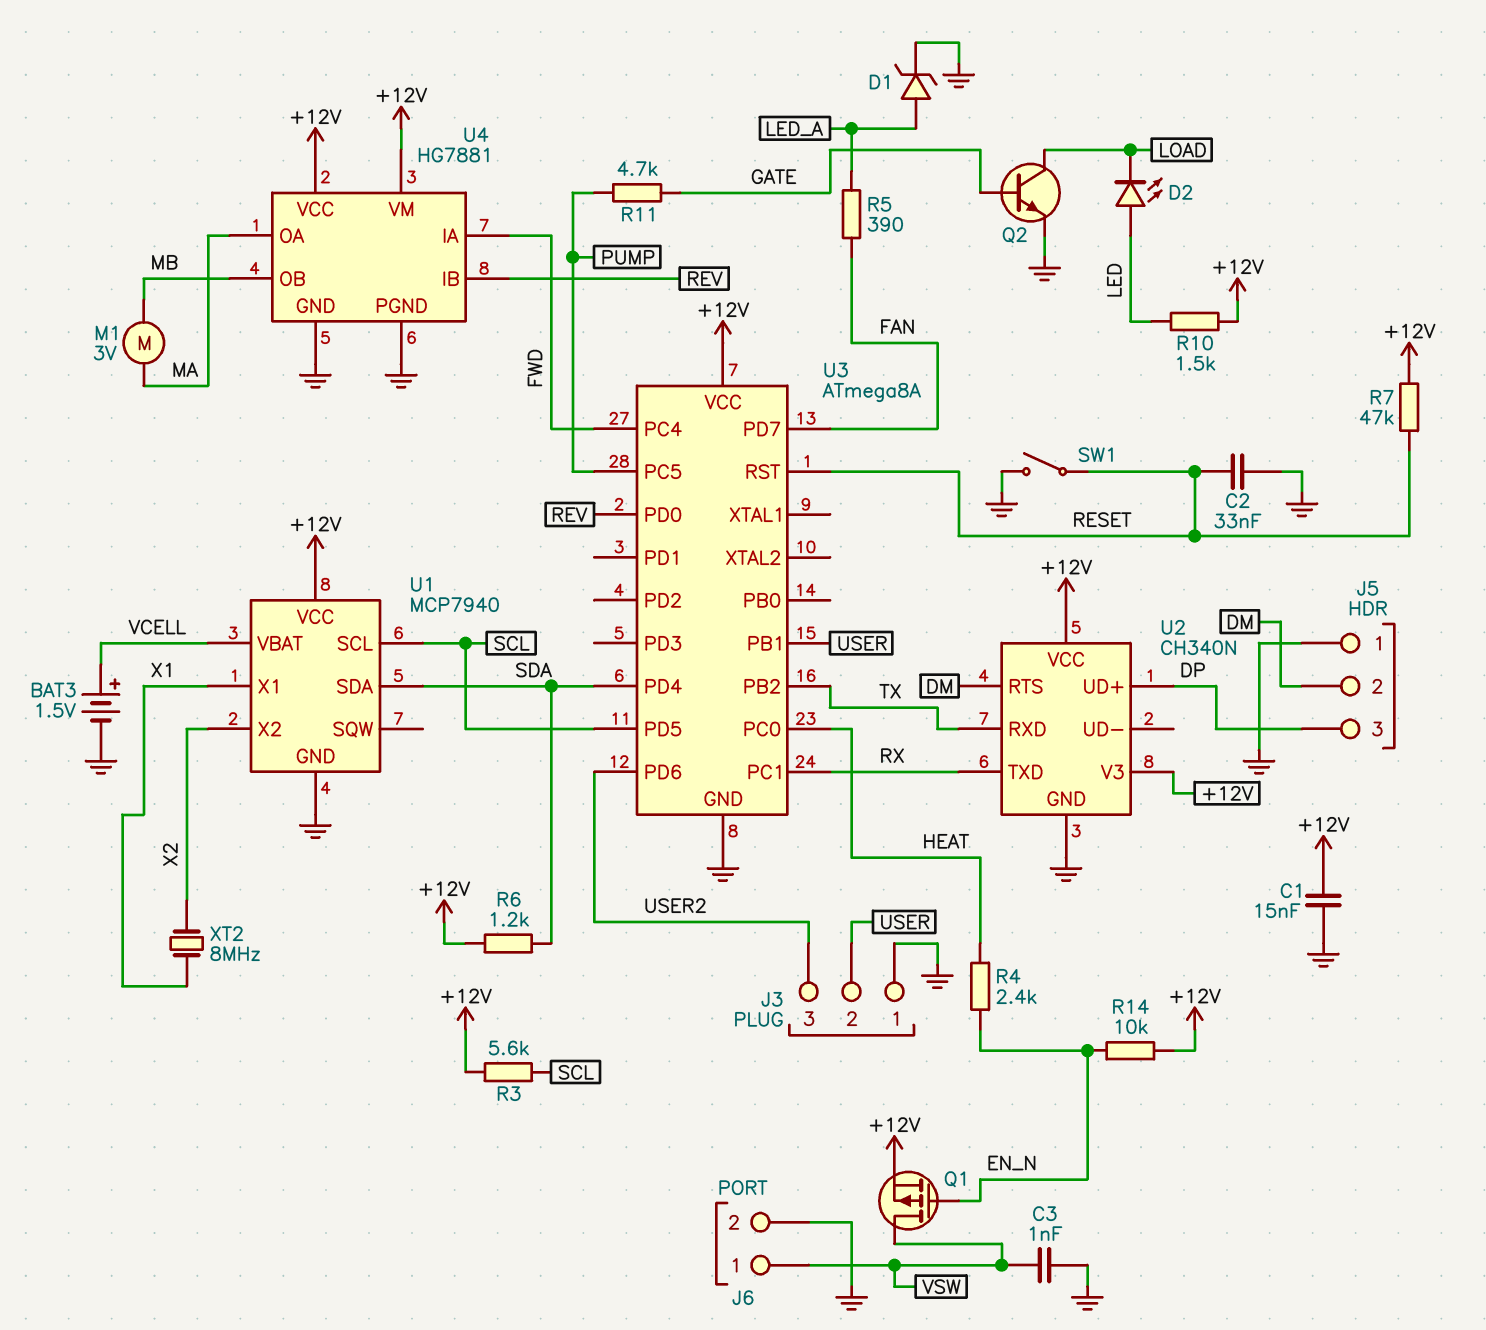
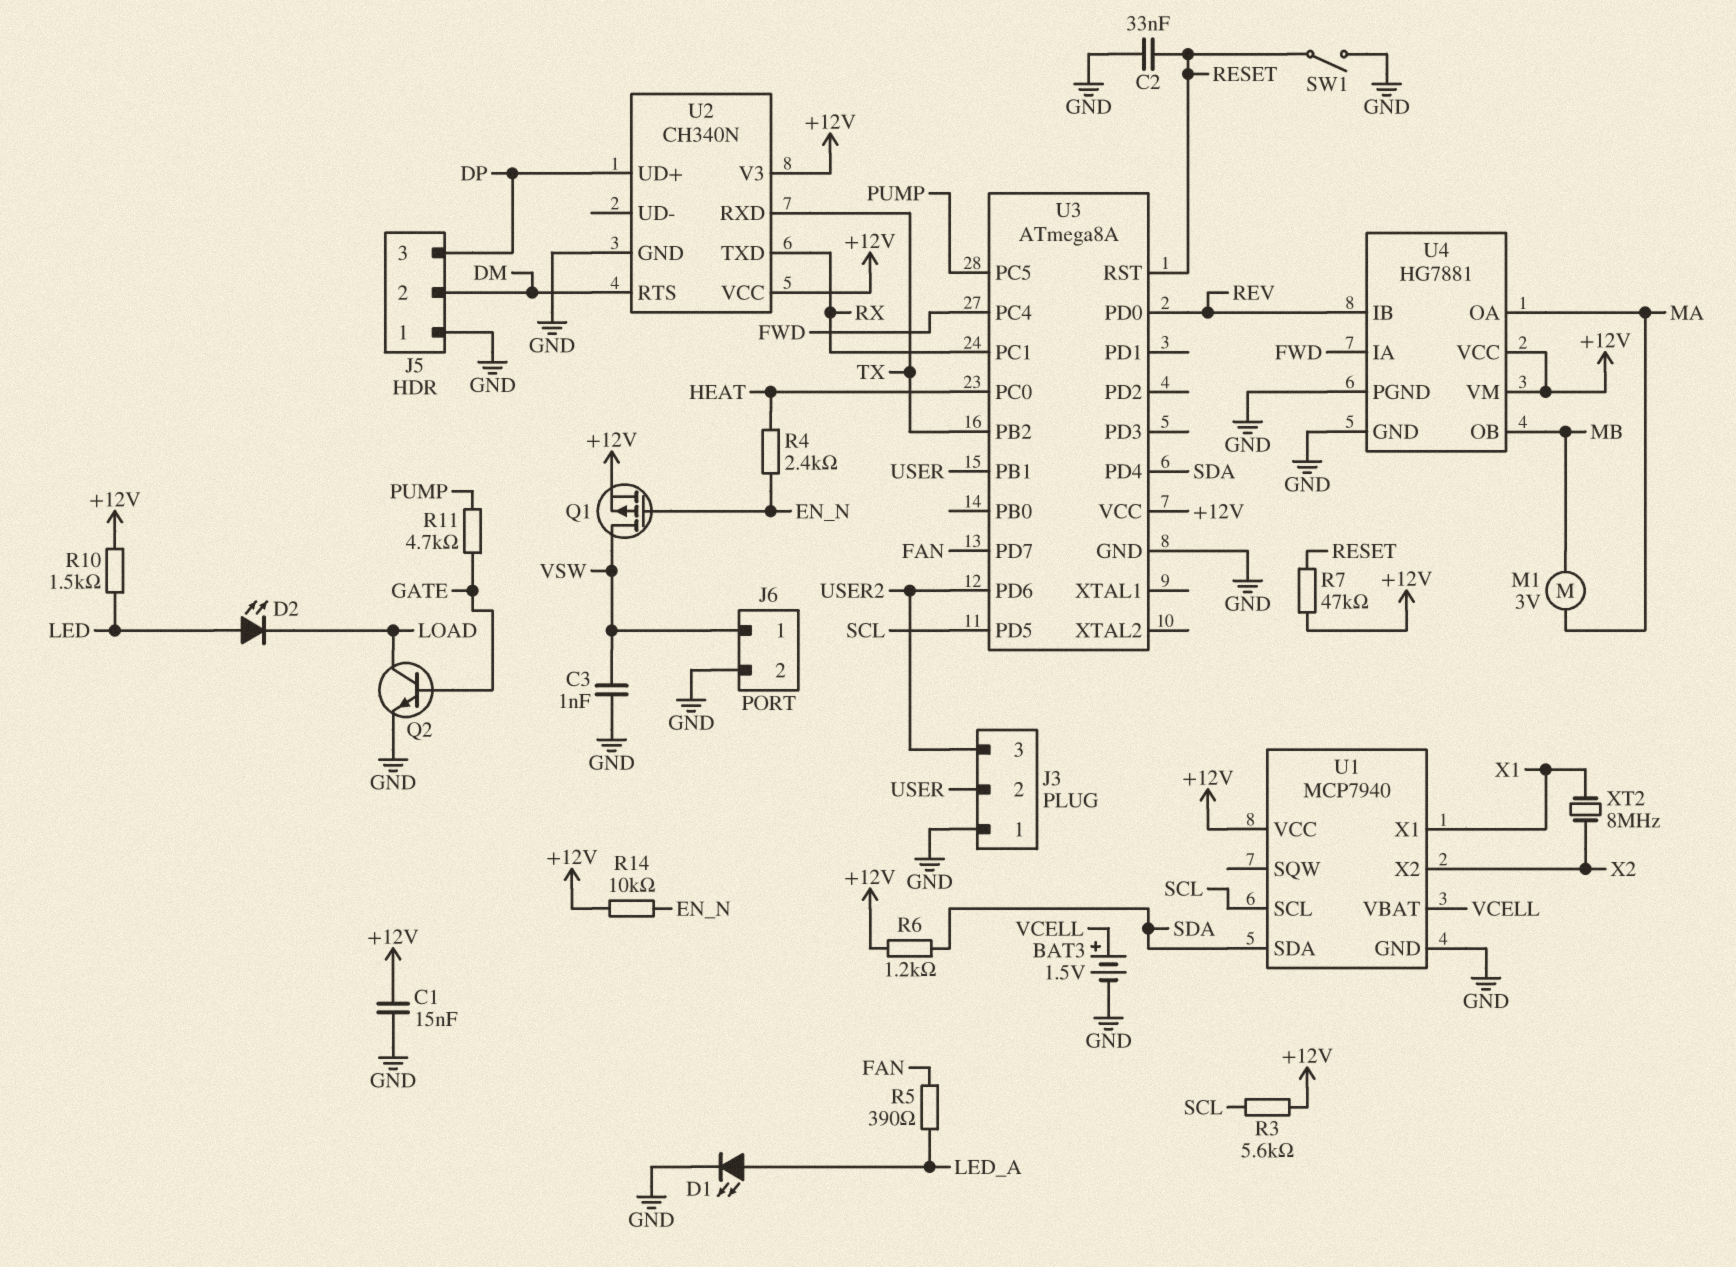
D1: zener (A LED_A, K GND) -> LED (A LED_A, K GND)

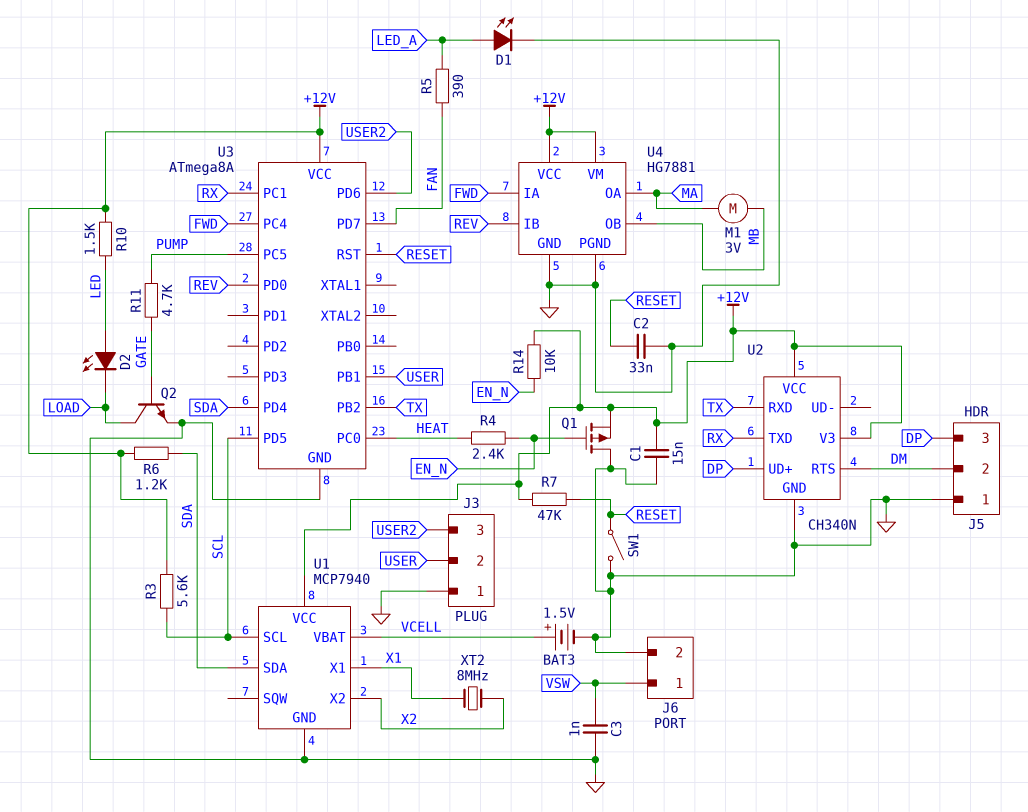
Q1: PMOS (G EN_N, D VSW, S +12V) -> PMOS (G EN_N, D GND, S +12V)

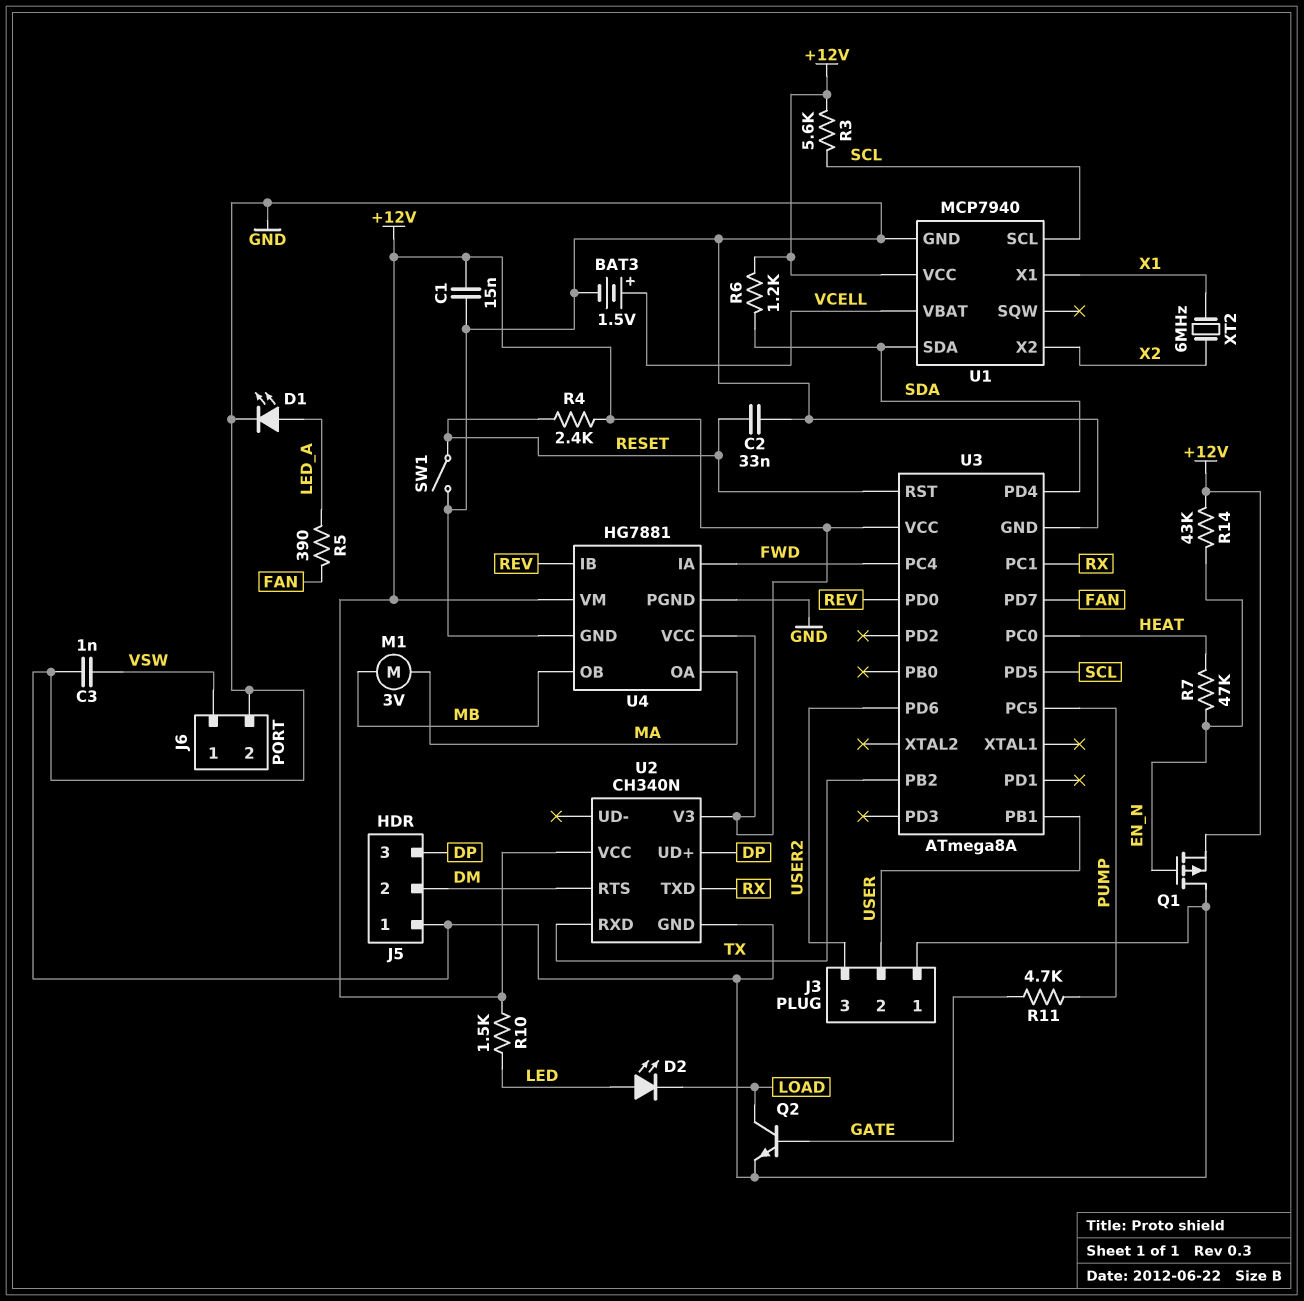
R4: 2.4k (EN_N, HEAT) -> 2.4k (+12V, RESET)
R7: 47k (+12V, RESET) -> 47k (EN_N, HEAT)
R14: 10k (+12V, EN_N) -> 43k (+12V, EN_N)
XT2: 8MHz (X1, X2) -> 6MHz (X1, X2)

